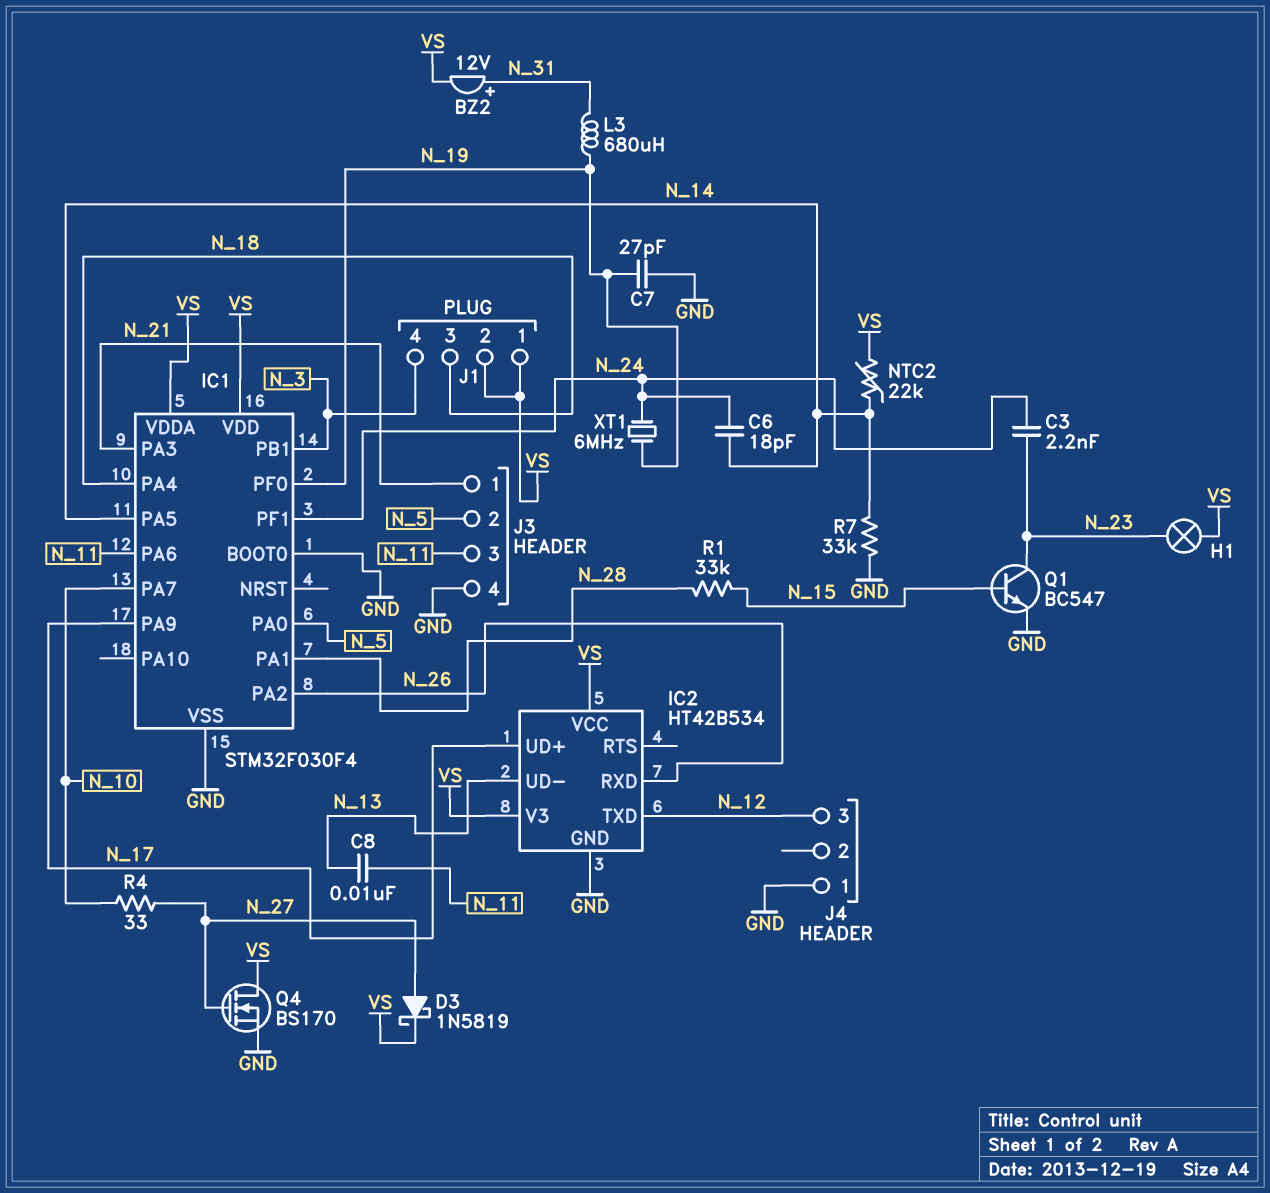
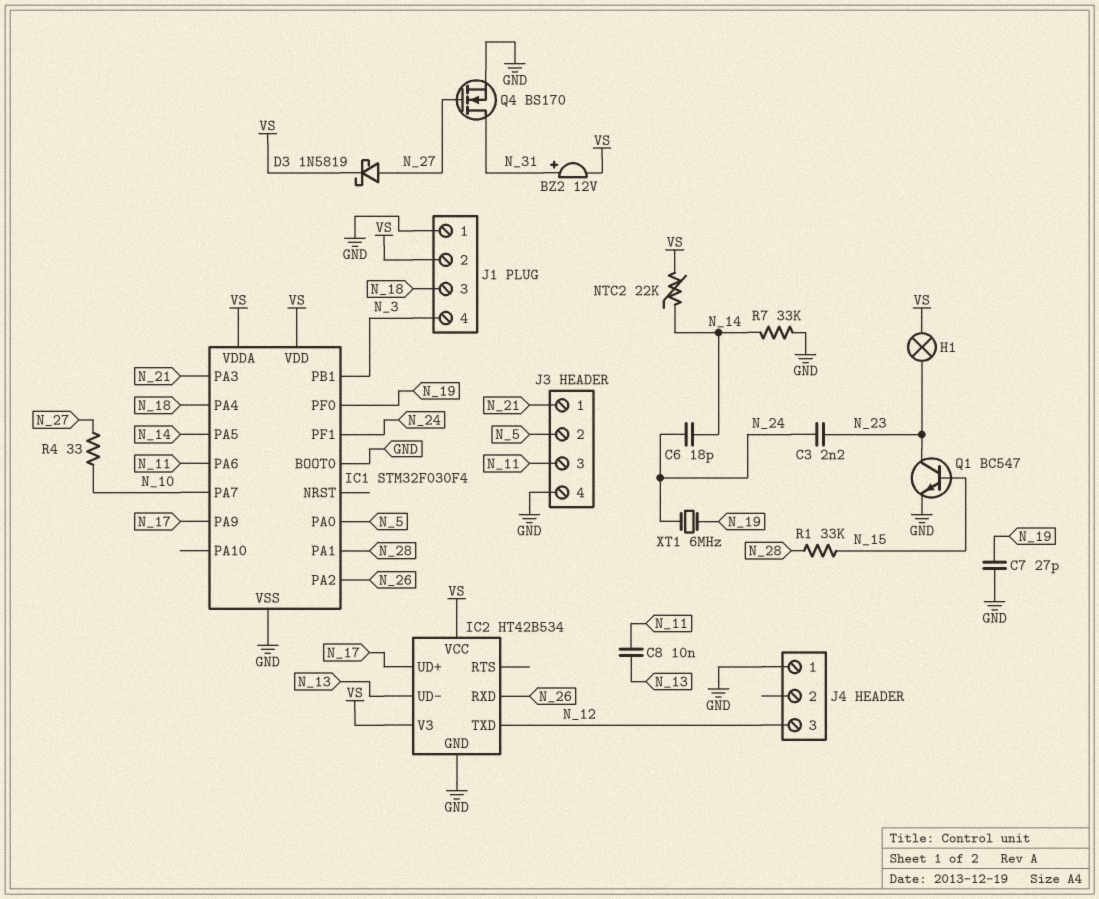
J1 pin 1: VS -> GND
L3: 680uH (N_19, N_31) -> none
Q4: NMOS BS170 (G N_27, D VS, S GND) -> NMOS BS170 (G N_27, D N_31, S GND)

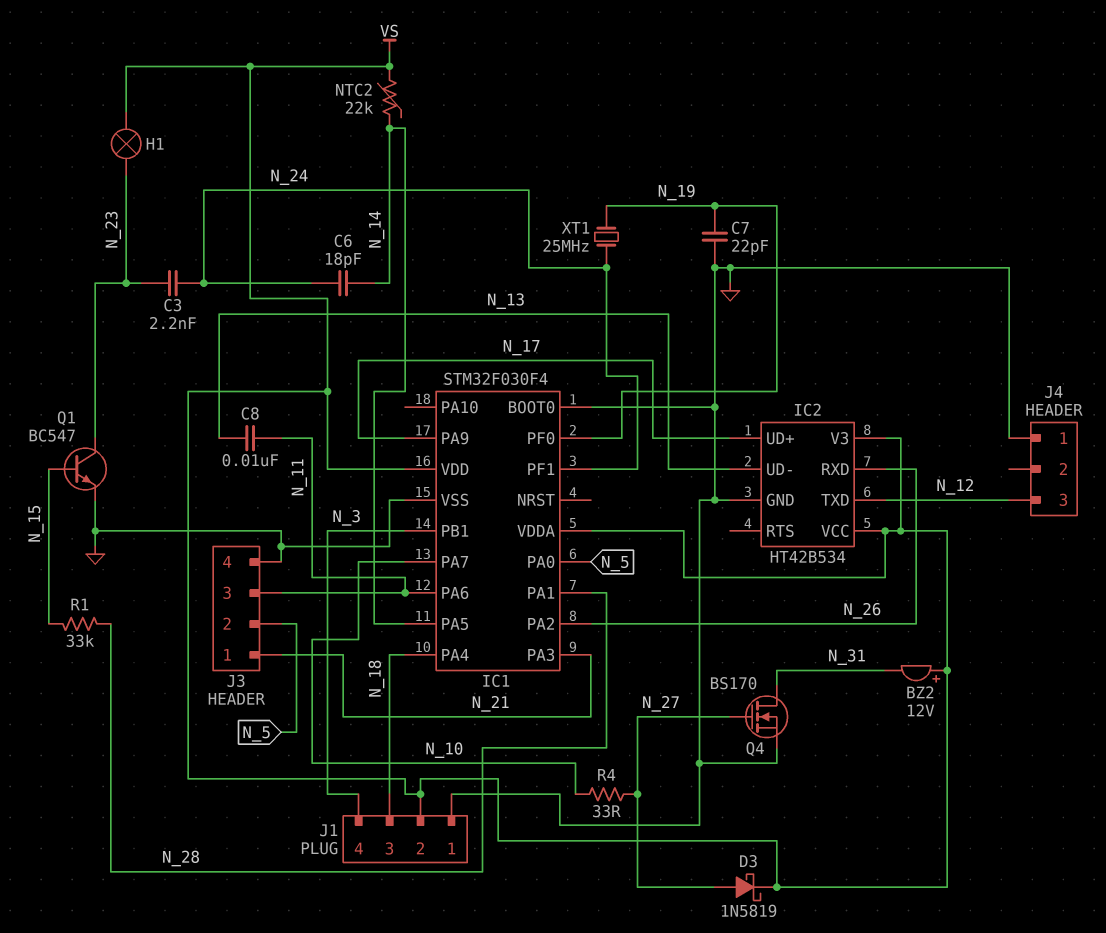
BZ2: buzzer 12V (plus N_31, minus VS) -> buzzer 12V (plus VS, minus N_31)
C7: 27pF (GND, N_19) -> 22pF (GND, N_19)
R7: 33k (GND, N_14) -> none
XT1: 6MHz (N_19, N_24) -> 25MHz (N_19, N_24)

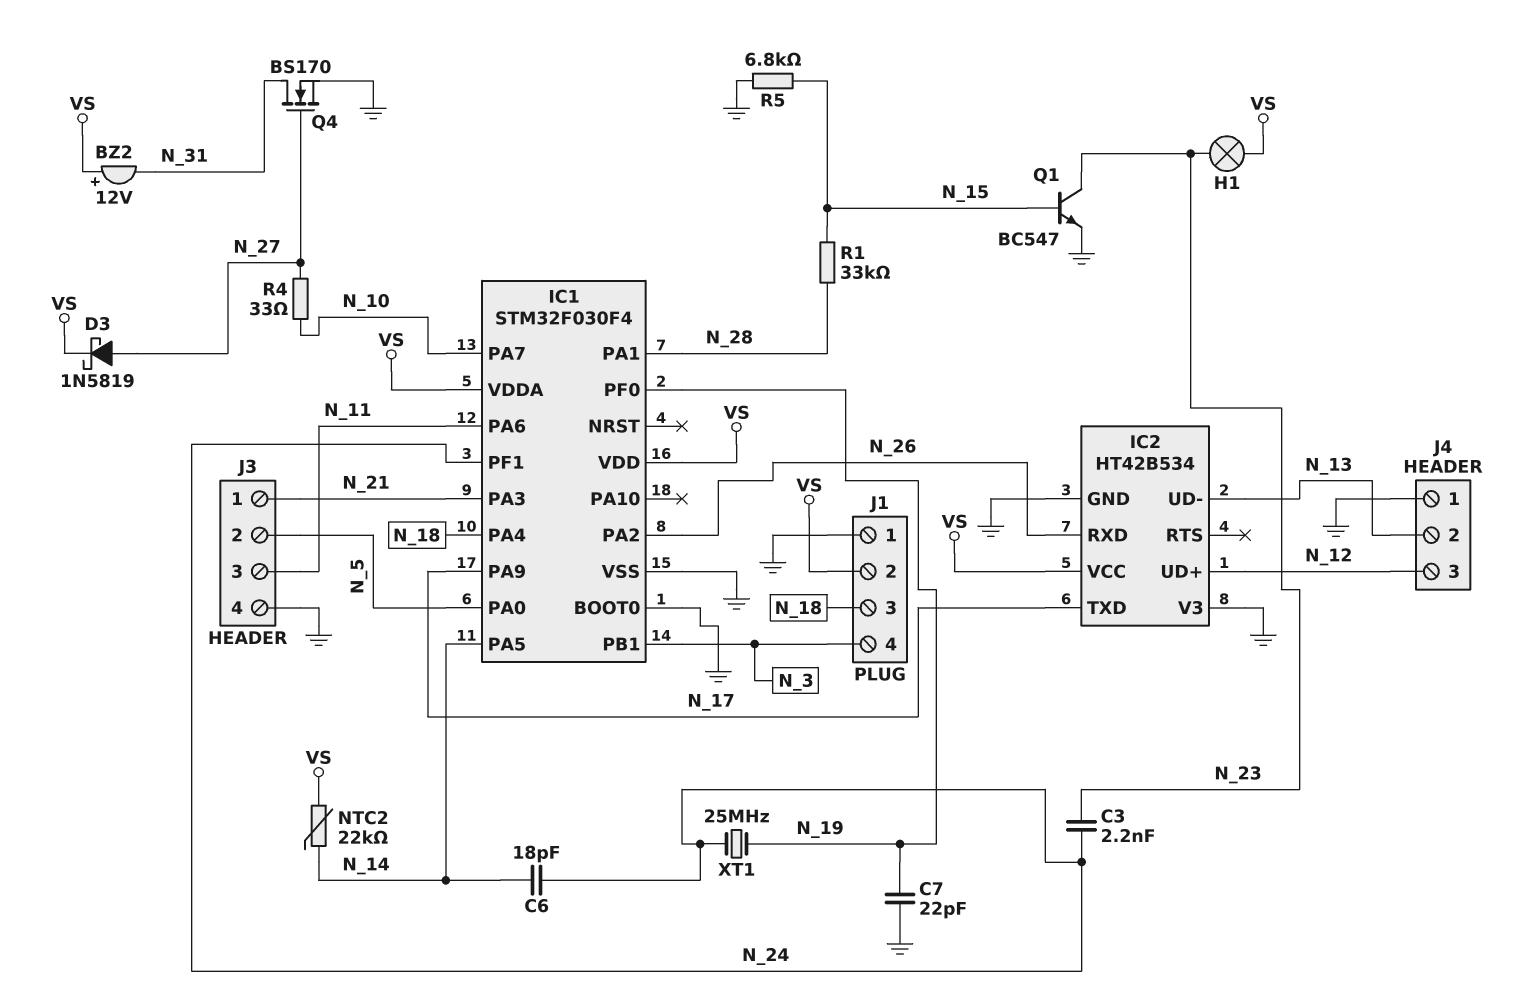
C8: 10nF (N_11, N_13) -> none
IC2 pin TXD: N_12 -> N_17
IC2 pin UD+: N_17 -> N_12
IC2 pin V3: VS -> GND
J4 pin 2: none -> N_13
R5: none -> 6.8k (GND, N_15)

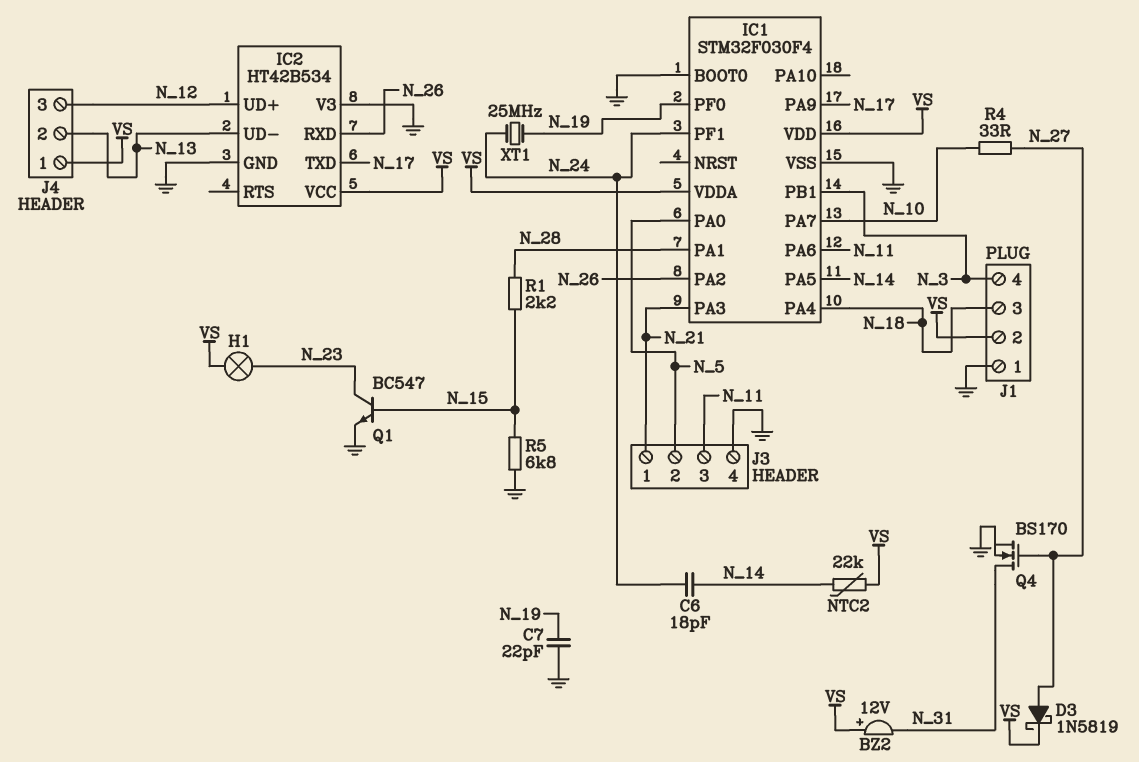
C3: 2.2nF (N_23, N_24) -> none
J4 pin 1: GND -> VS
R1: 33k (N_15, N_28) -> 2.2k (N_15, N_28)

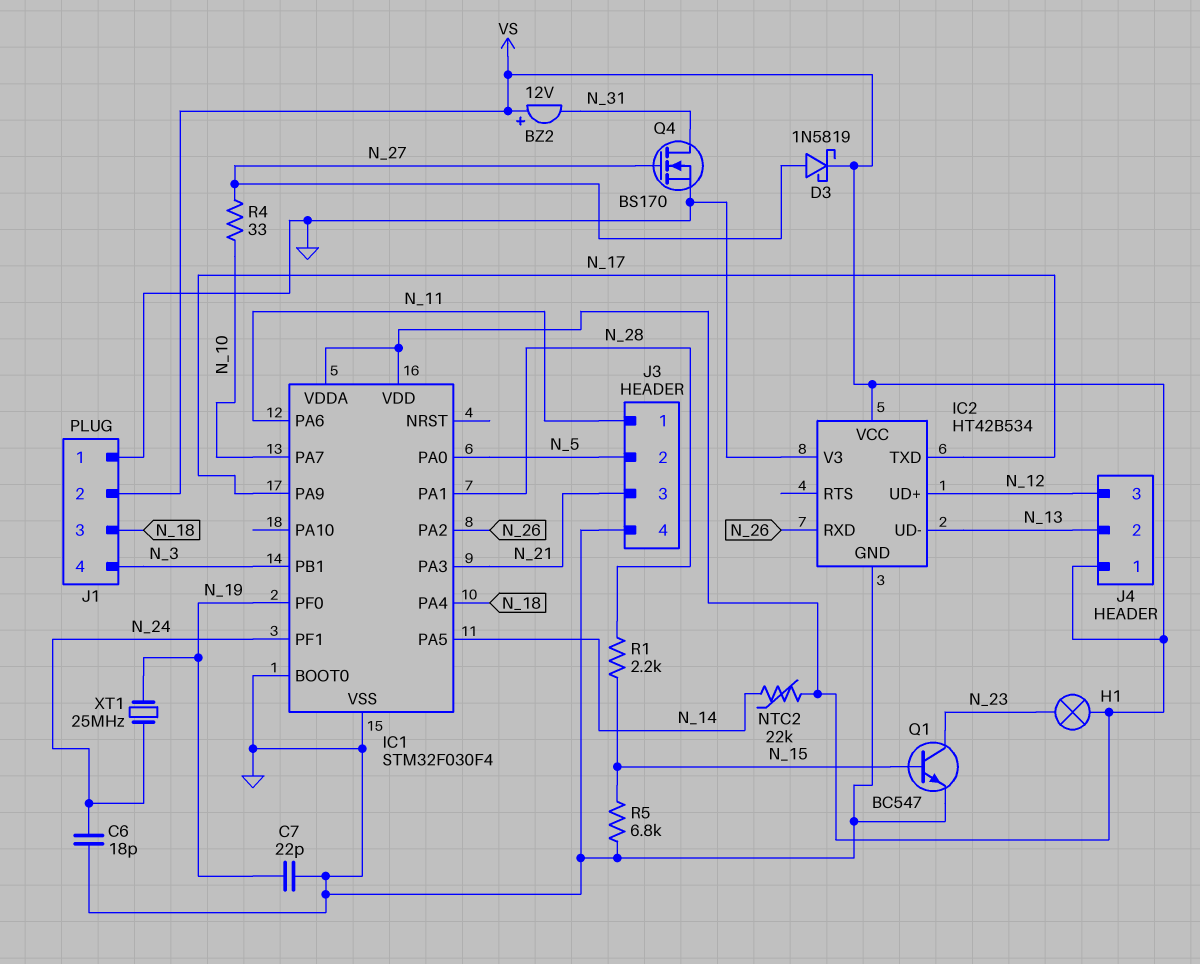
C6: 18pF (N_14, N_24) -> 18pF (GND, N_24)
J3 pin 1: N_21 -> N_11
J3 pin 3: N_11 -> N_21

